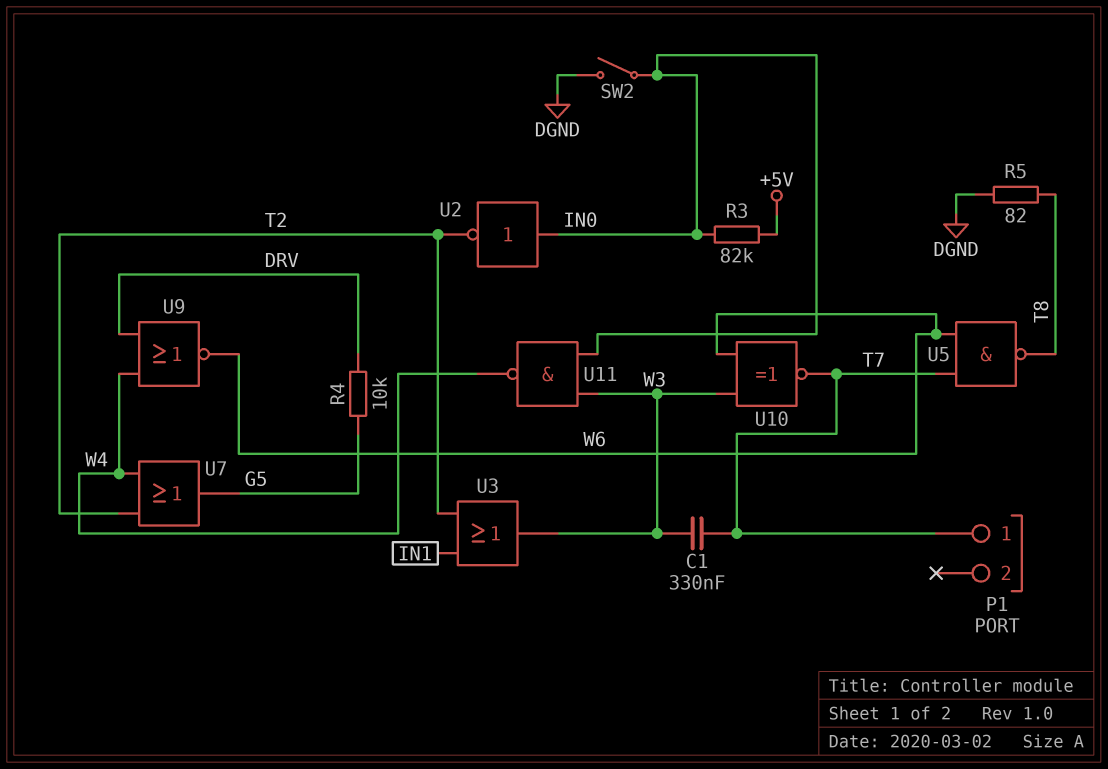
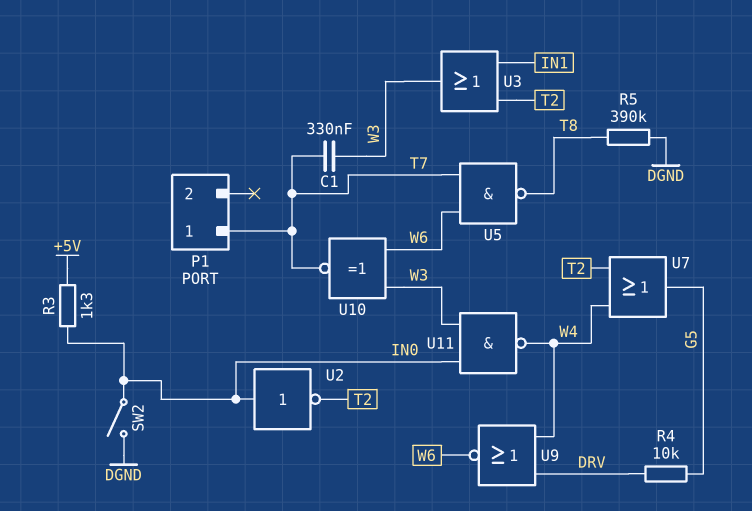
R3: 82k (+5V, IN0) -> 1.3k (+5V, IN0)
R5: 82 (DGND, T8) -> 390k (DGND, T8)

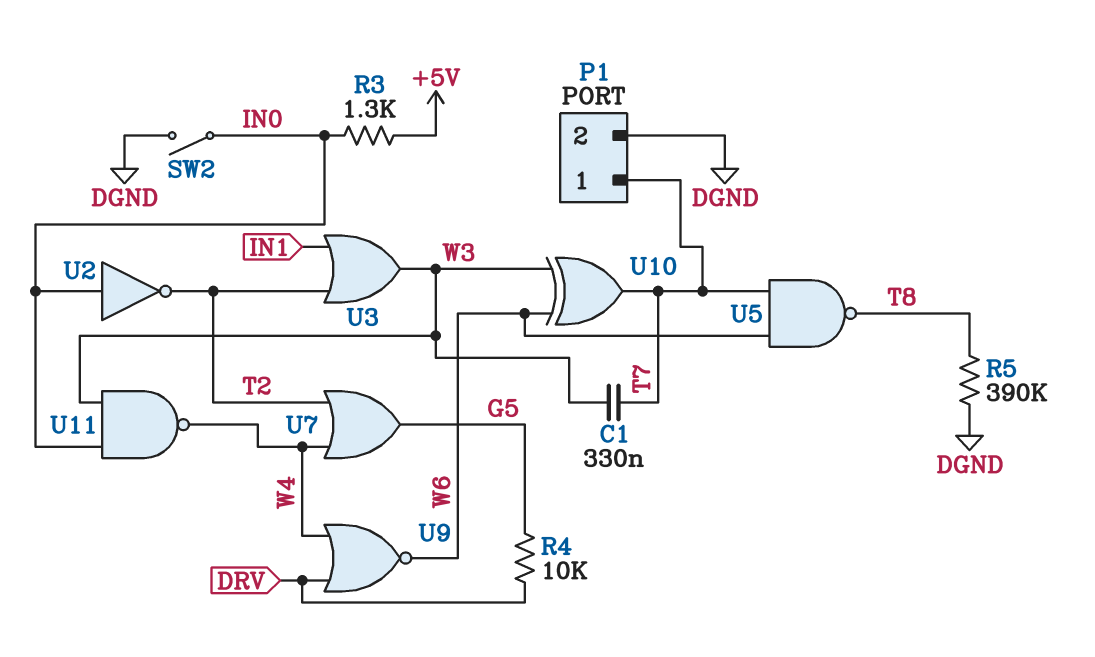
P1 pin 2: none -> DGND
U10: XNOR (in W3, in W6, out T7) -> XOR (in W3, in W6, out T7)

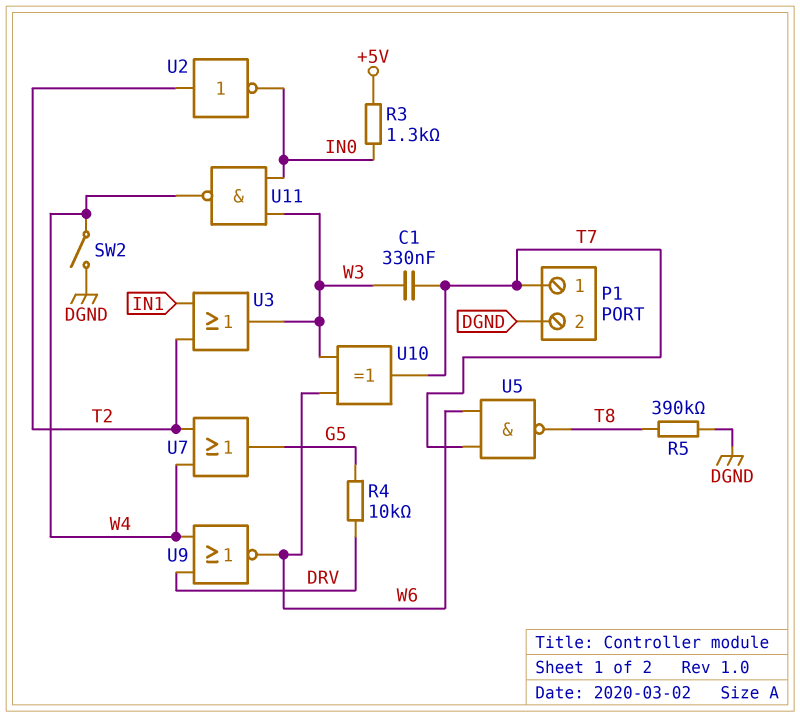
SW2: switch (DGND, IN0) -> switch (DGND, W4)
U2: NOT (in IN0, out T2) -> NOT (in T2, out IN0)

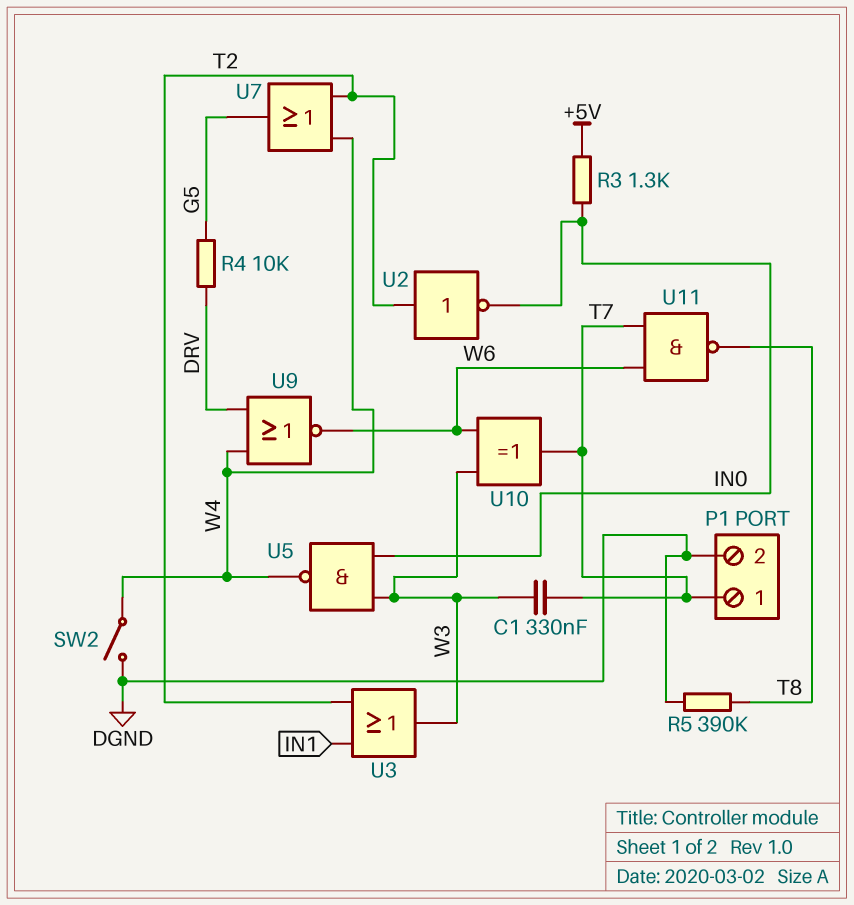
U5: NAND (in T7, in W6, out T8) -> NAND (in IN0, in W3, out W4)
U11: NAND (in IN0, in W3, out W4) -> NAND (in T7, in W6, out T8)

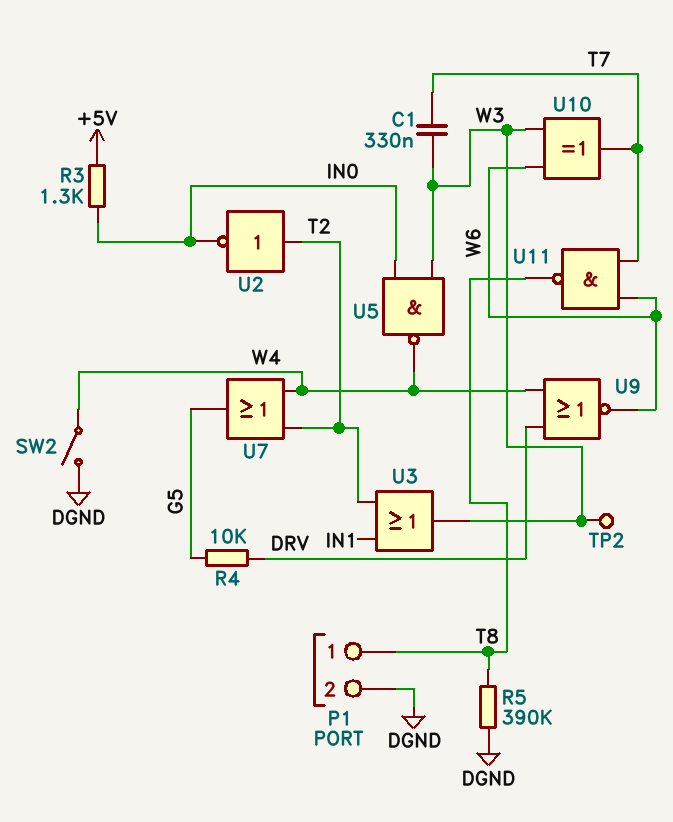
P1 pin 1: T7 -> T8
TP2: none -> test point (W3)

